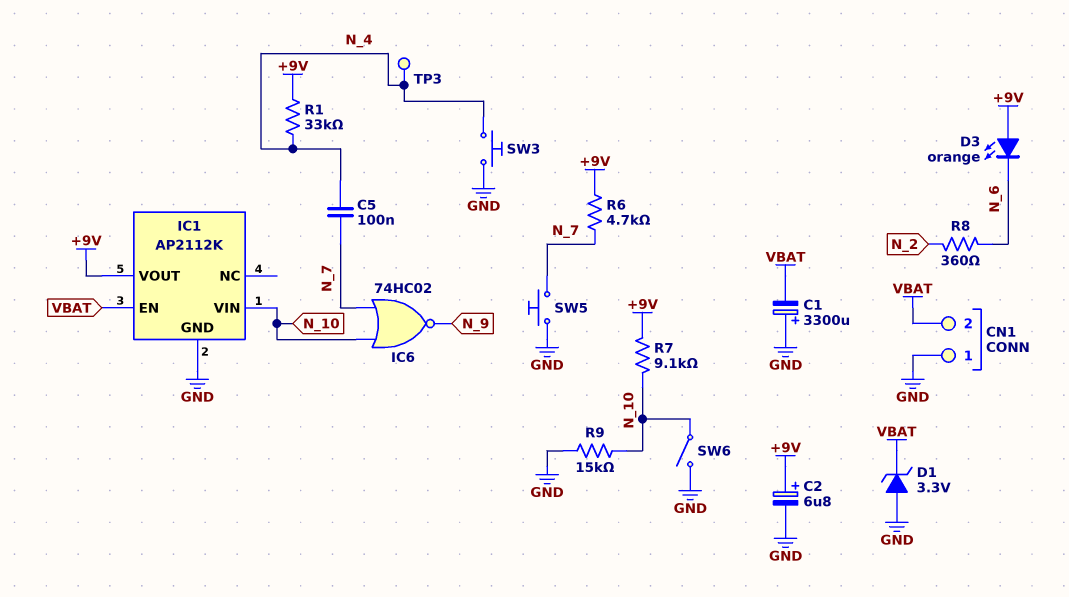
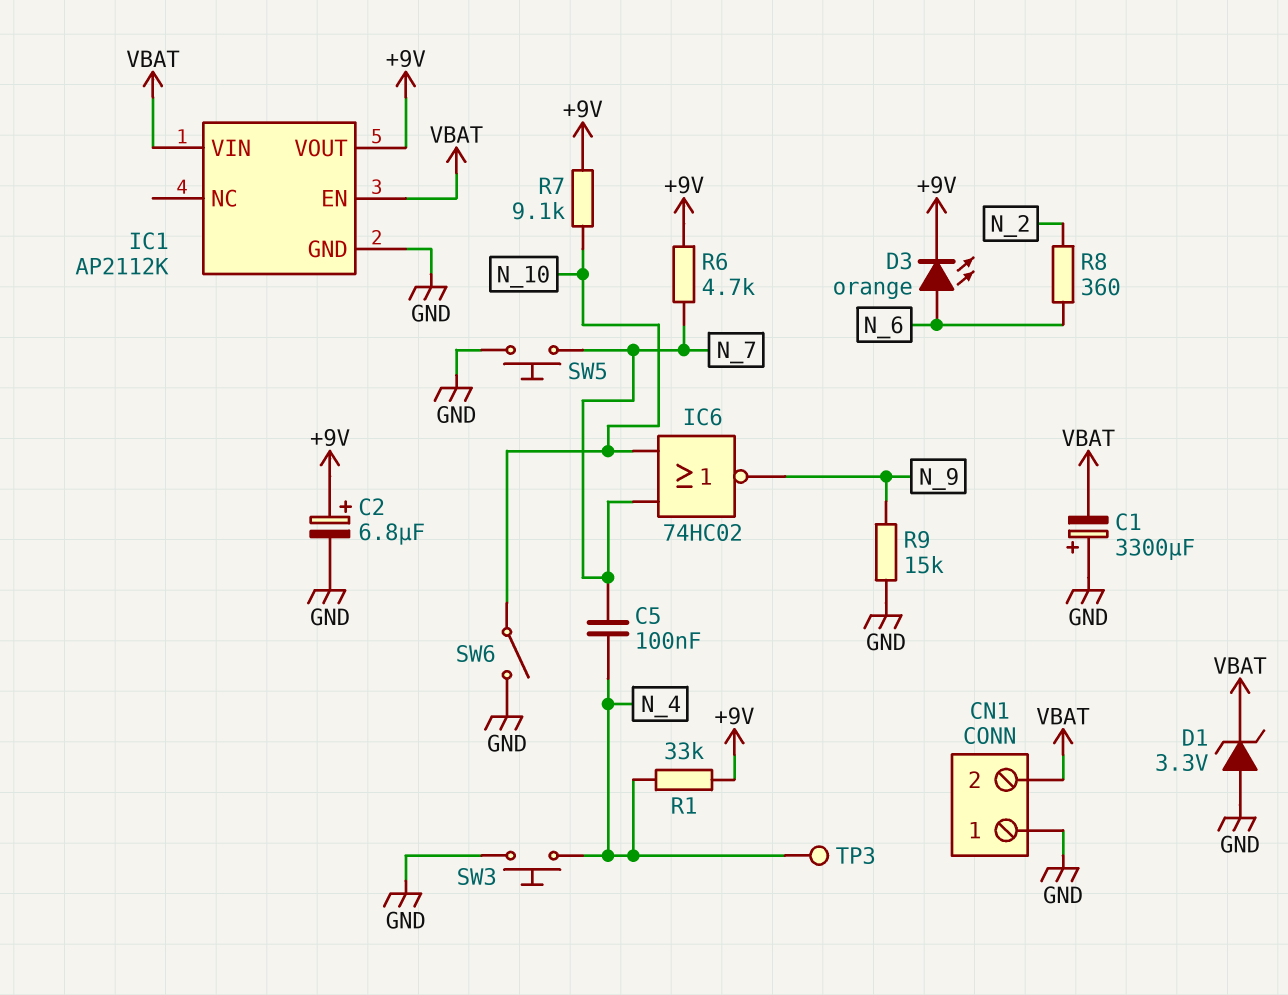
D3: LED orange (A +9V, K N_6) -> LED orange (A N_6, K +9V)
IC1 pin VIN: N_10 -> VBAT
R9: 15k (GND, N_10) -> 15k (GND, N_9)

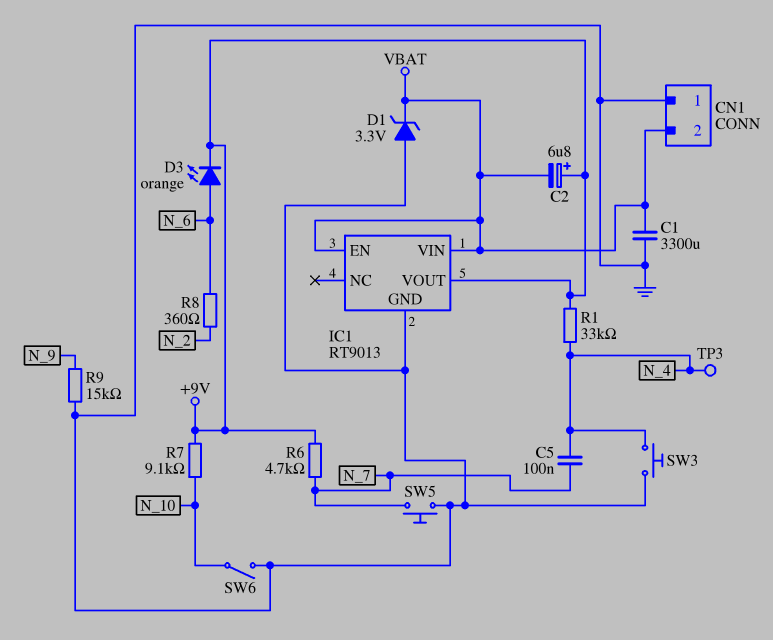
C1: 3300uF (plus GND, minus VBAT) -> 3300uF (GND, VBAT)
C2: 6.8uF (plus +9V, minus GND) -> 6.8uF (plus +9V, minus VBAT)
IC1: AP2112K -> RT9013
IC6: NOR 74HC02 (in N_7, in N_10, out N_9) -> none

